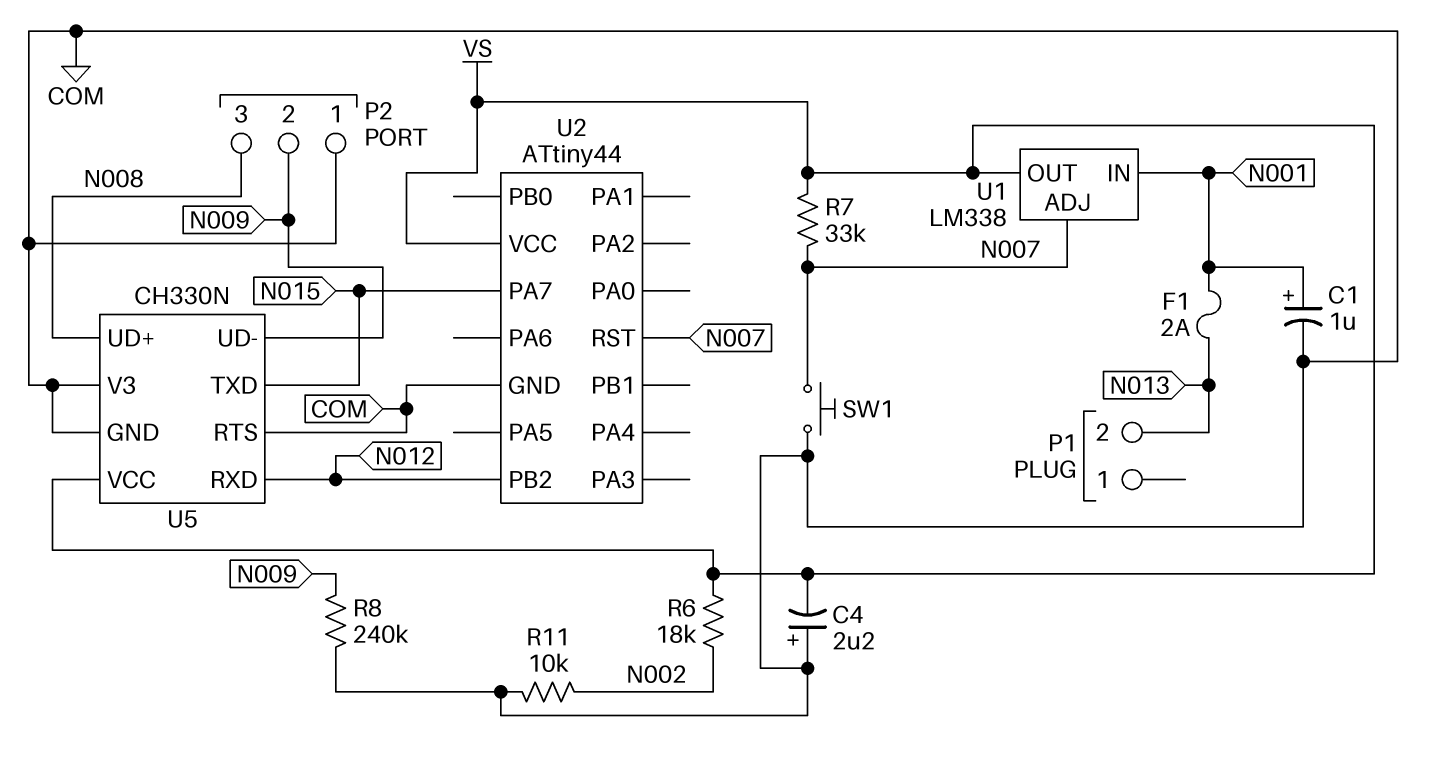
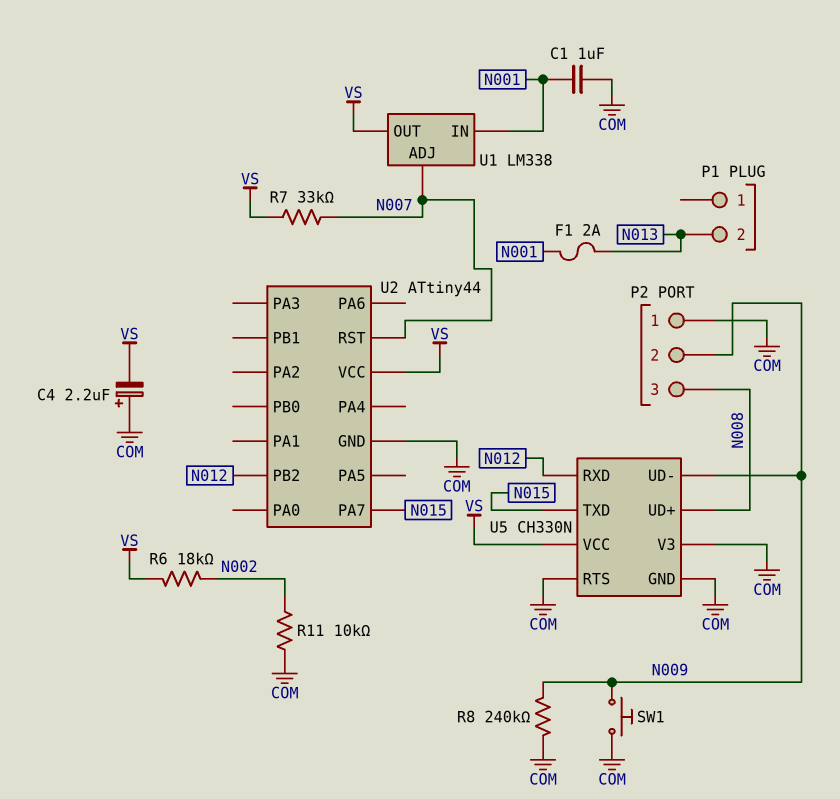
C1: 1uF (plus N001, minus COM) -> 1uF (COM, N001)
SW1: button (COM, N007) -> button (COM, N009)

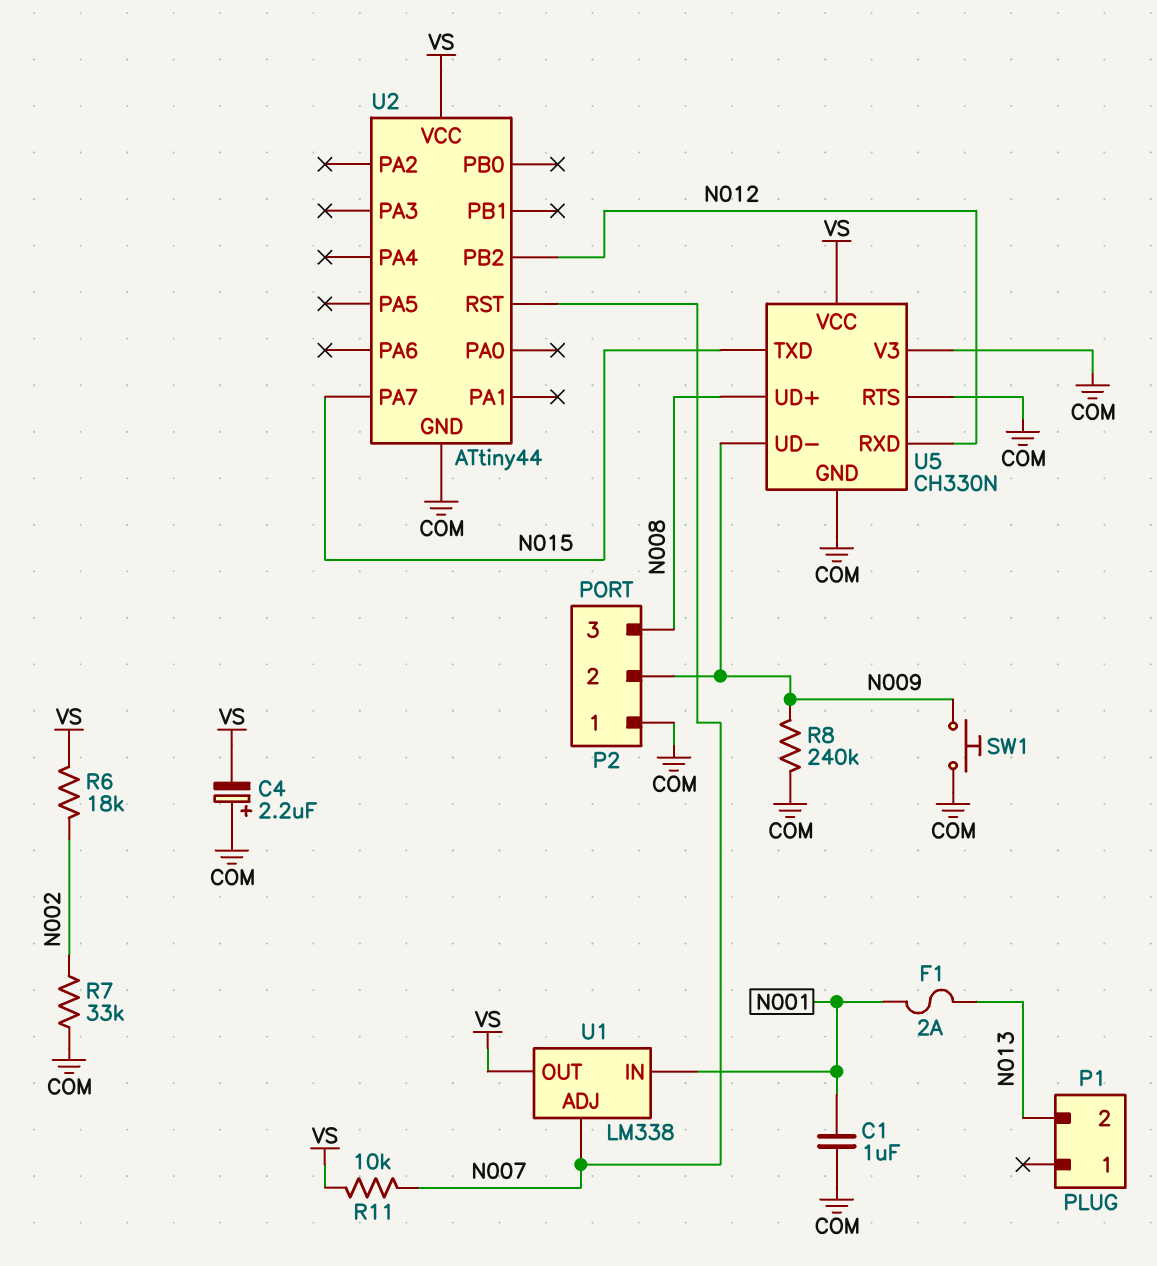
R7: 33k (N007, VS) -> 33k (COM, N002)
R11: 10k (COM, N002) -> 10k (N007, VS)

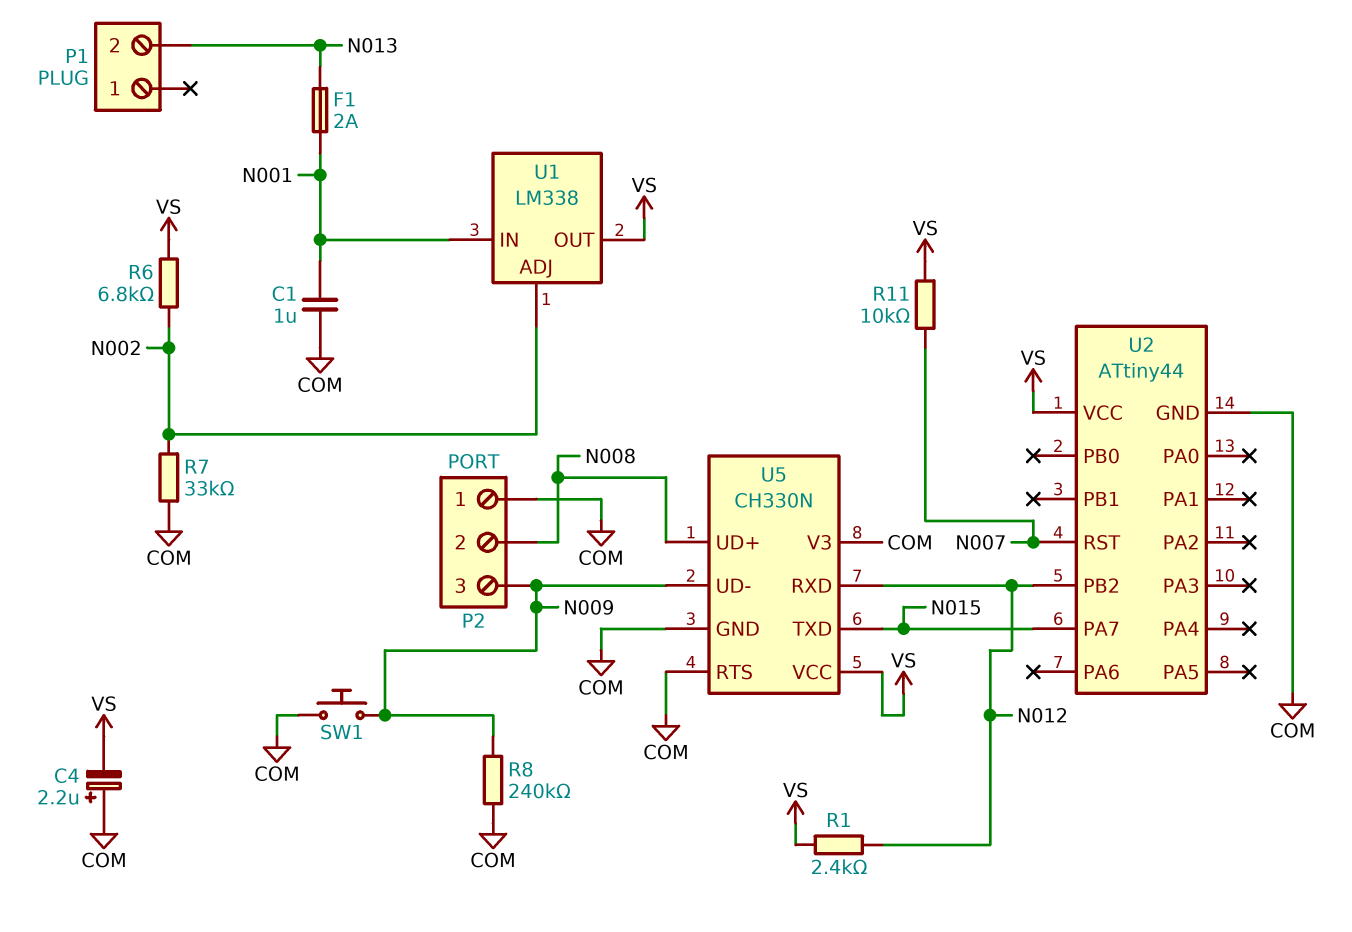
P2 pin 2: N009 -> N008
P2 pin 3: N008 -> N009
R1: none -> 2.4k (N012, VS)
R6: 18k (N002, VS) -> 6.8k (N002, VS)
U1 pin ADJ: N007 -> N002

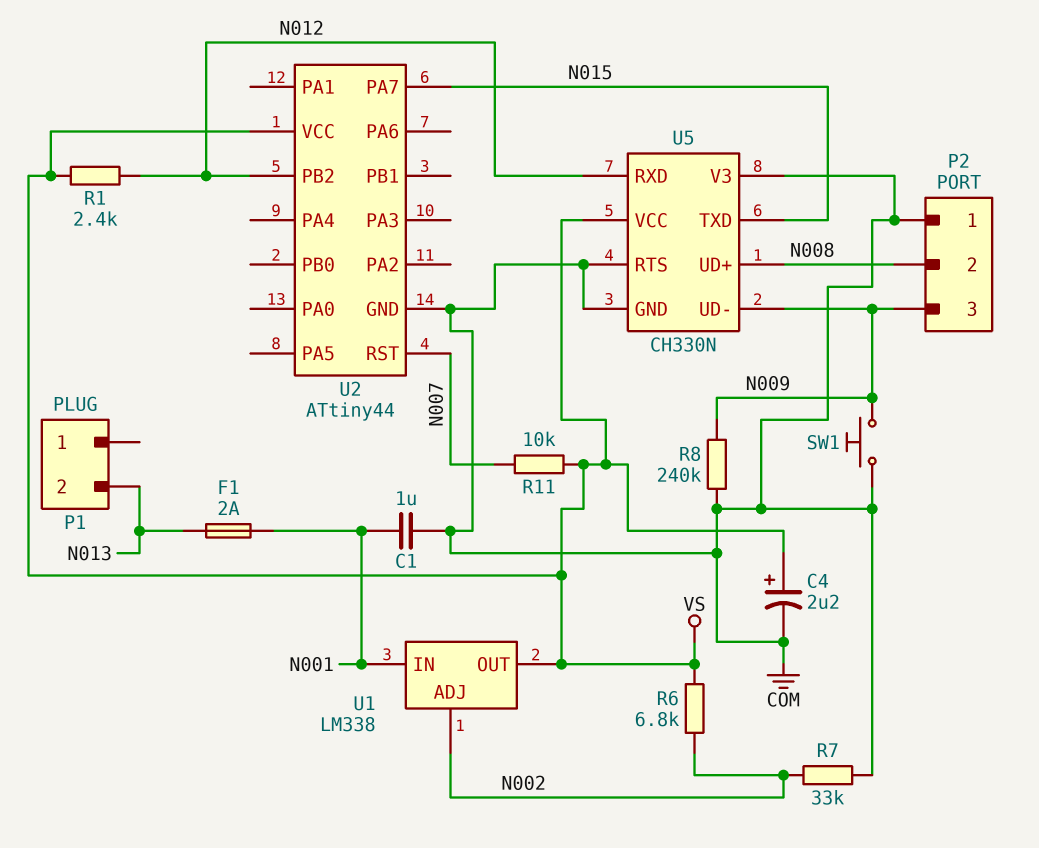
C4: 2.2uF (plus COM, minus VS) -> 2.2uF (plus VS, minus COM)

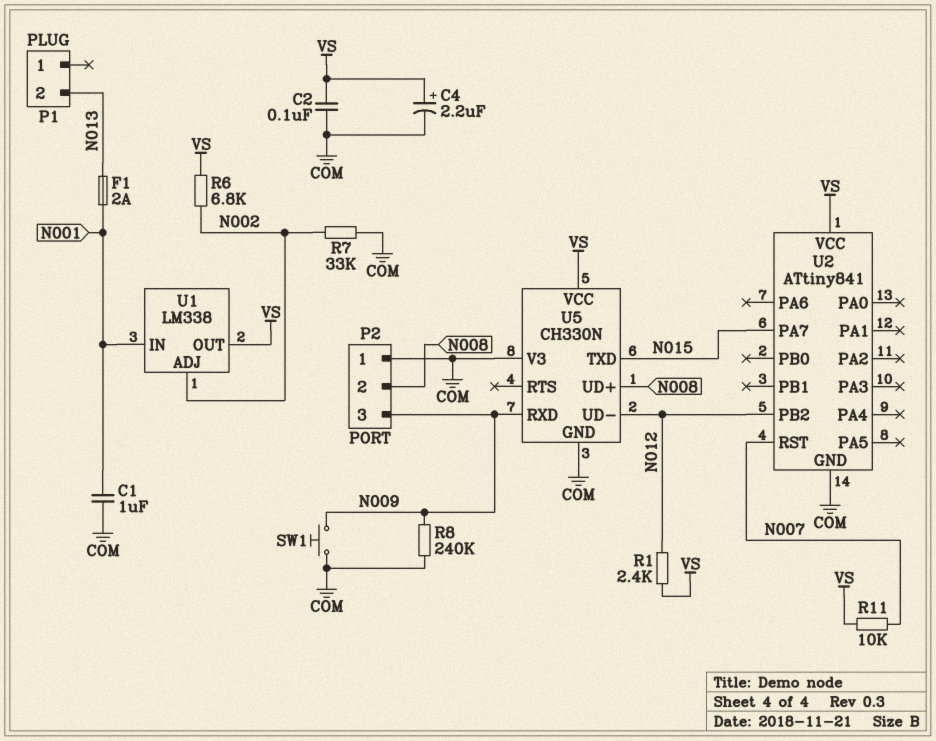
C2: none -> 100nF (COM, VS)
U2: ATtiny44 -> ATtiny841
U5 pin RTS: COM -> none
U5 pin RXD: N012 -> N009
U5 pin UD-: N009 -> N012

